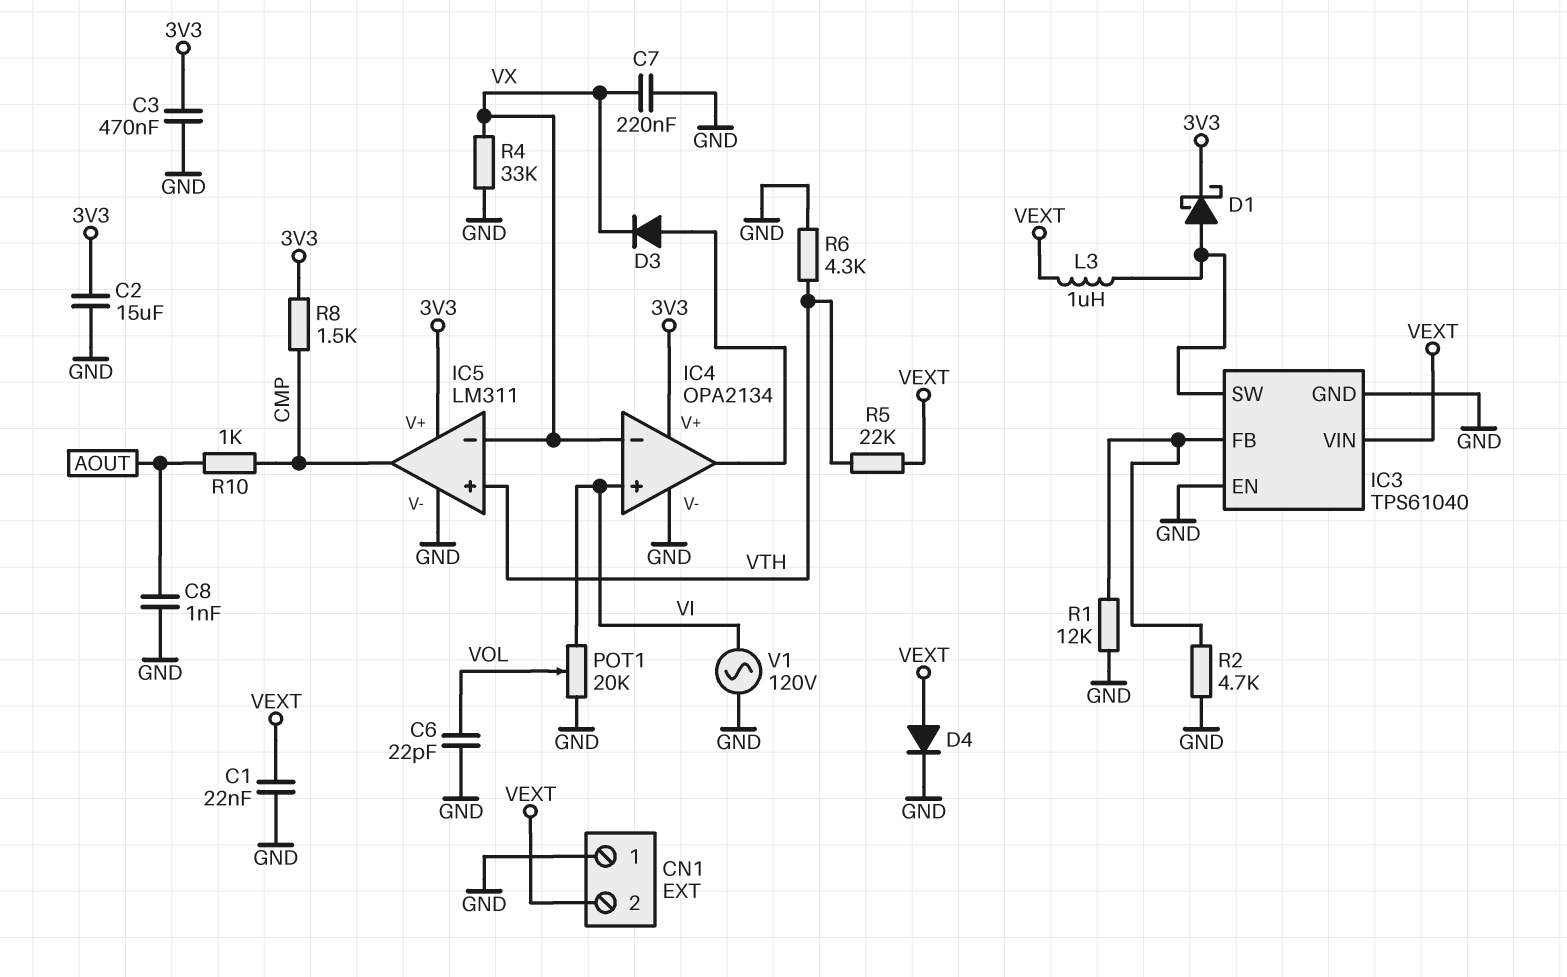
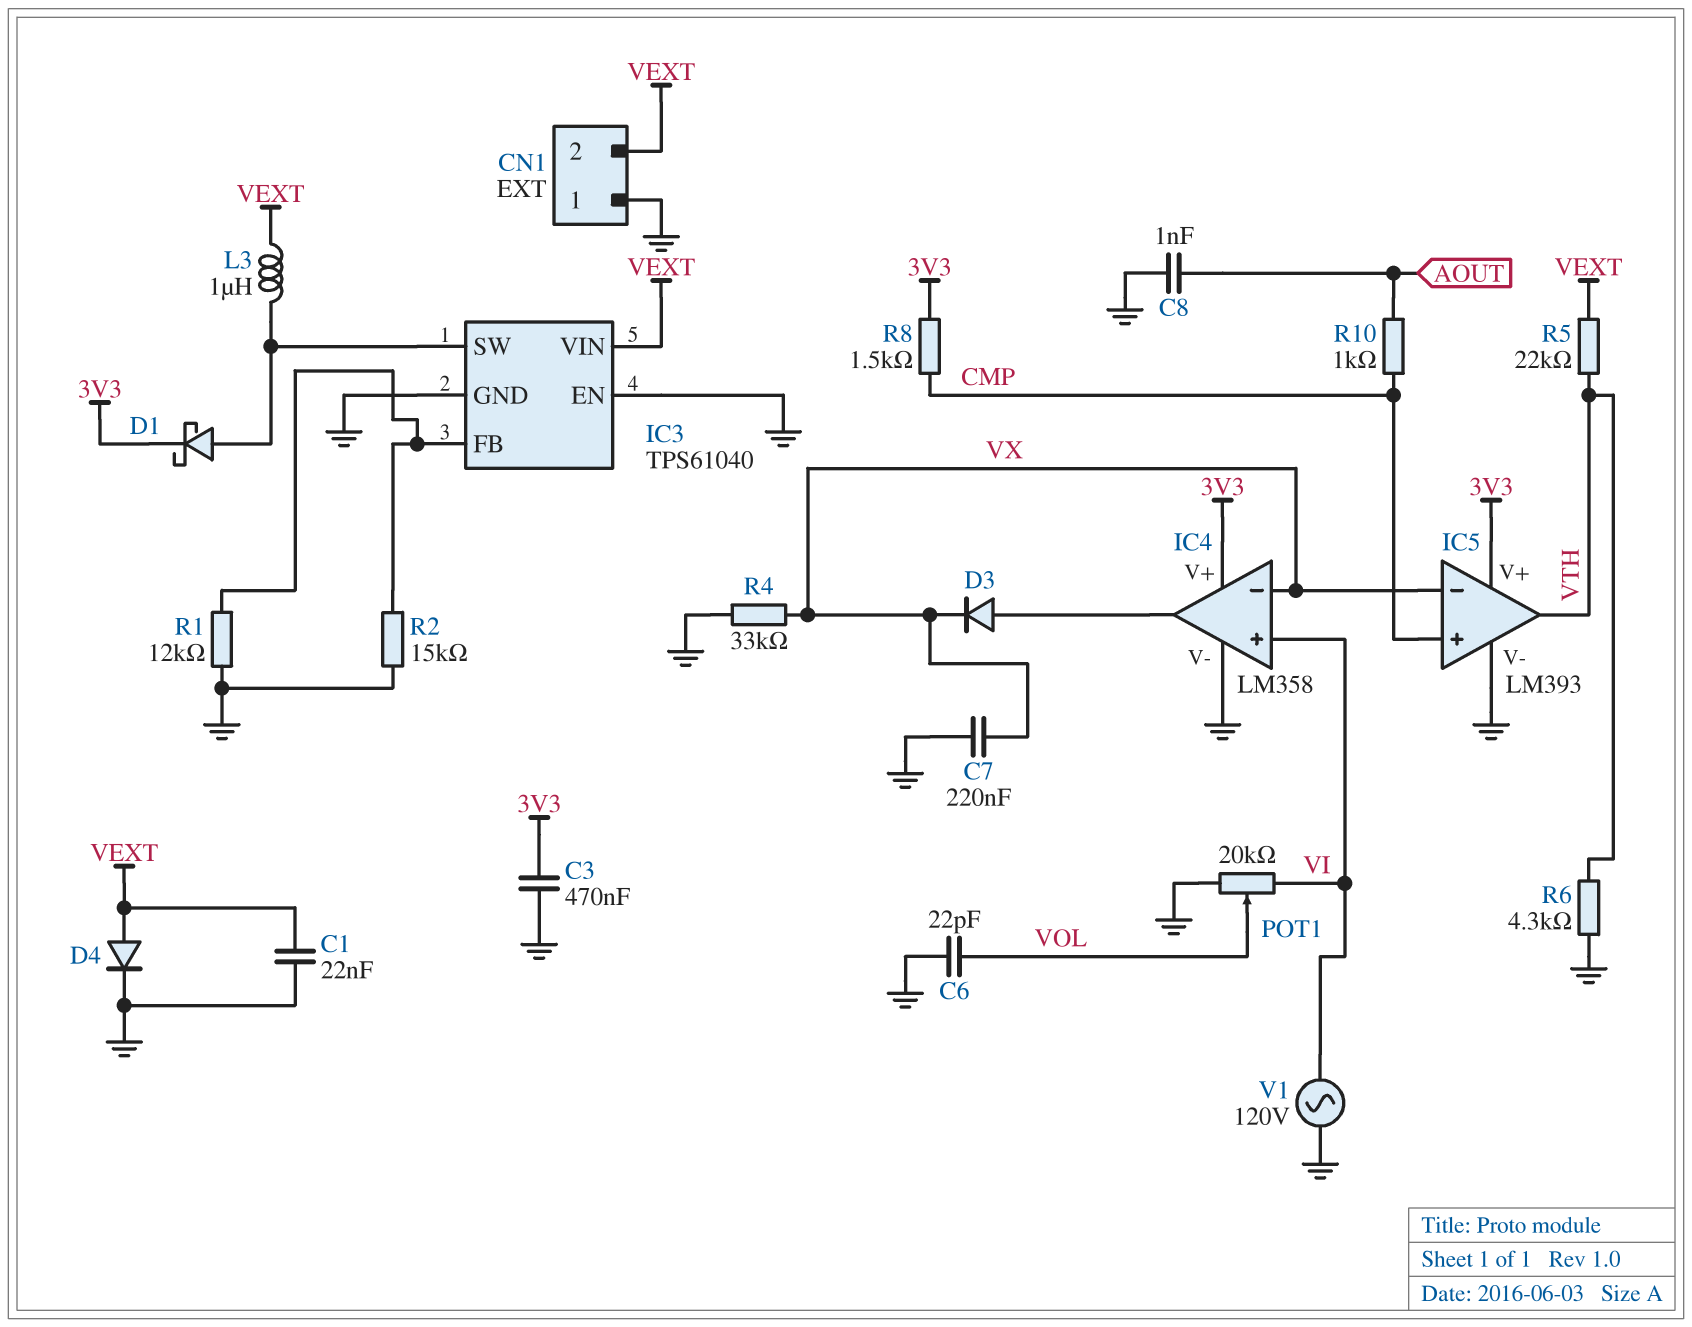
C2: 15uF (3V3, GND) -> none
IC4: OPA2134 -> LM358
IC5: LM311 -> LM393
IC5 pin in+: VTH -> CMP
IC5 pin out: CMP -> VTH
R2: 4.7k (GND, IC3/FB) -> 15k (GND, IC3/FB)

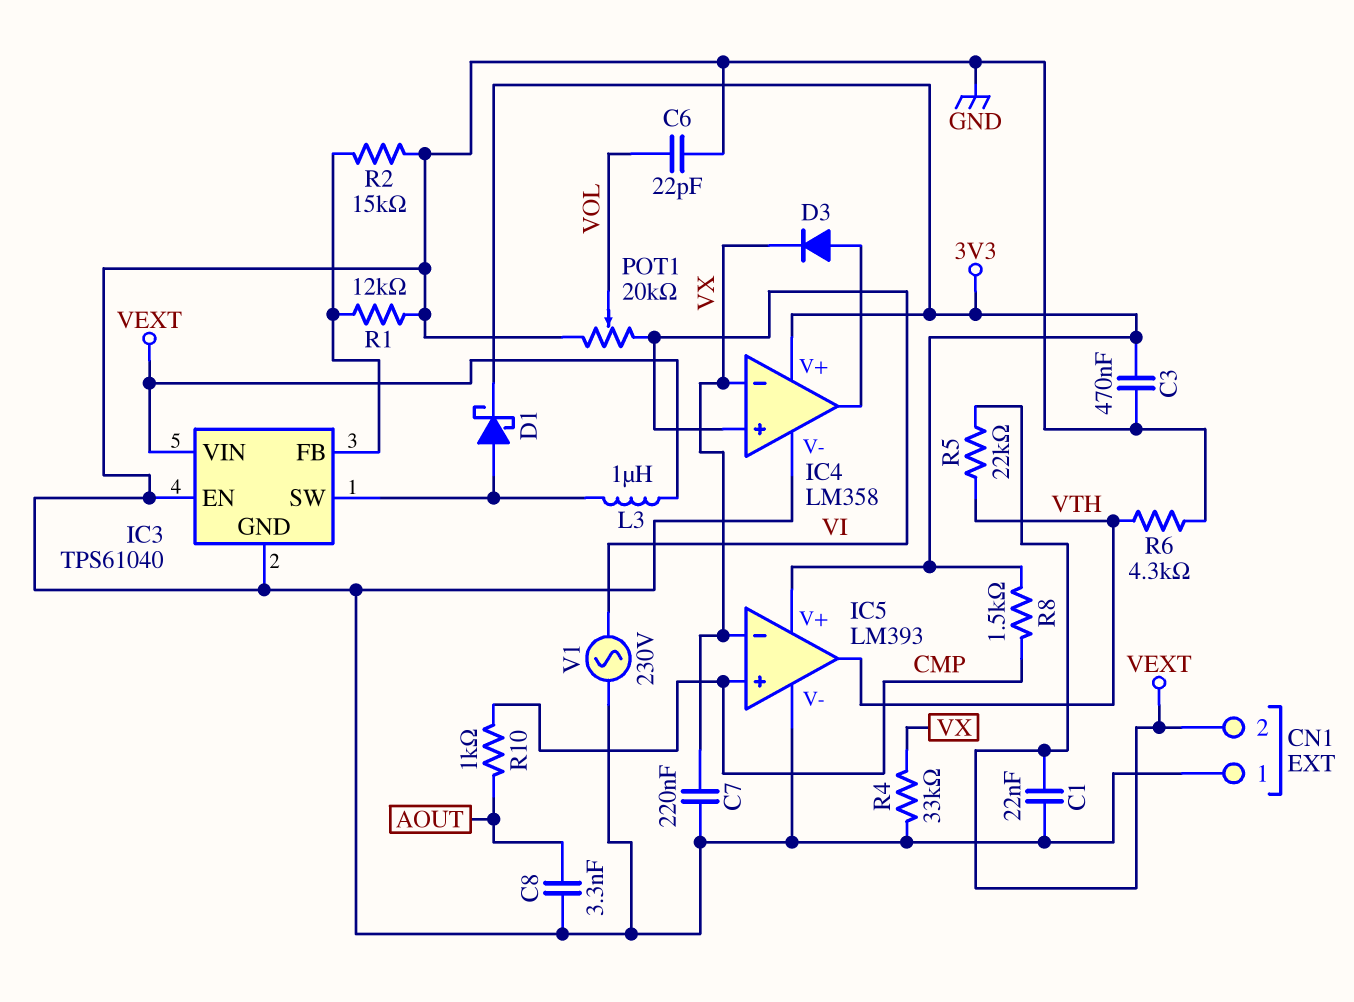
C8: 1nF (AOUT, GND) -> 3.3nF (AOUT, GND)
D4: diode (A VEXT, K GND) -> none
V1: AC 120V (GND, VI) -> AC 230V (GND, VI)

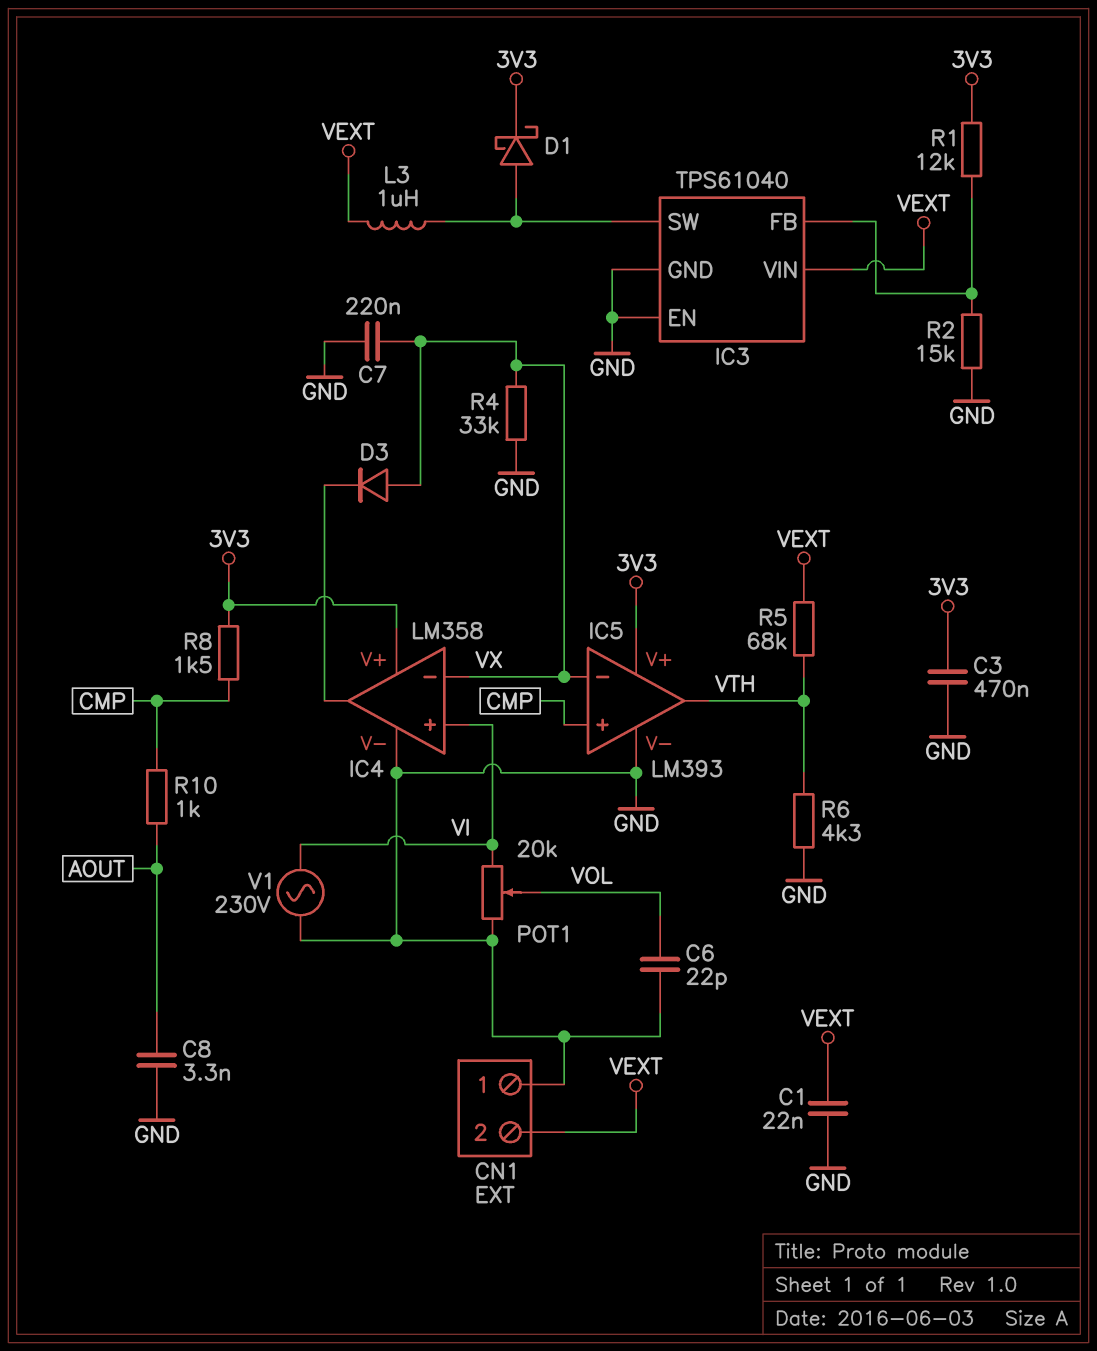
D3: diode (A IC4/out, K VX) -> diode (A VX, K IC4/out)
R1: 12k (GND, IC3/FB) -> 12k (3V3, IC3/FB)
R5: 22k (VEXT, VTH) -> 68k (VEXT, VTH)

